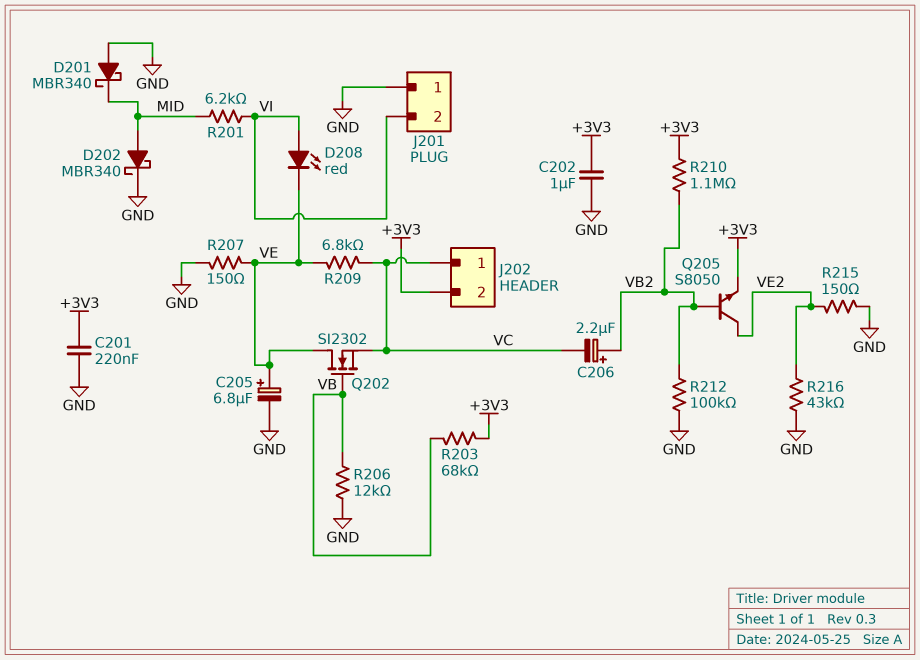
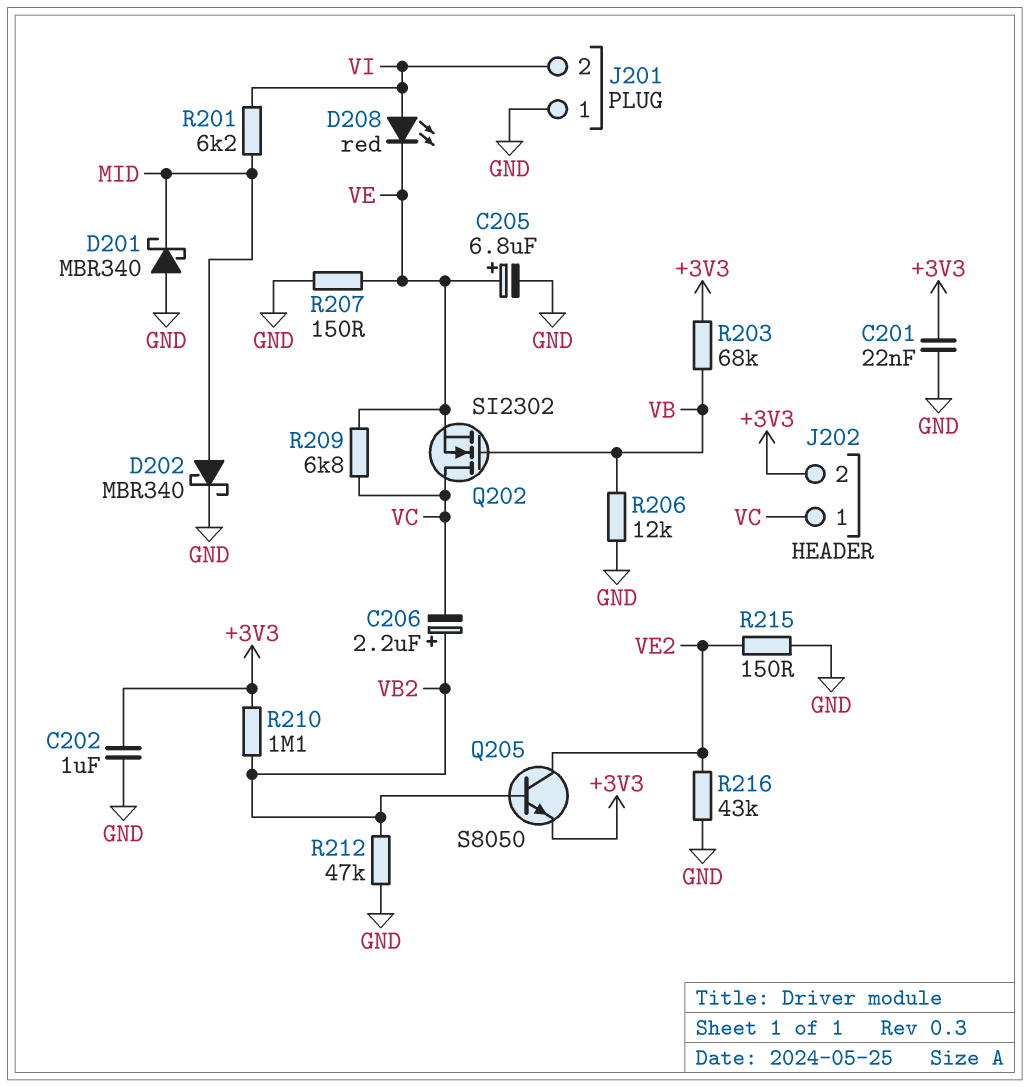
C201: 220nF (+3V3, GND) -> 22nF (+3V3, GND)
Q202: NMOS SI2302 (G VB, D VE, S VC) -> NMOS SI2302 (G VB, D VC, S VE)
R212: 100k (GND, VB2) -> 47k (GND, VB2)

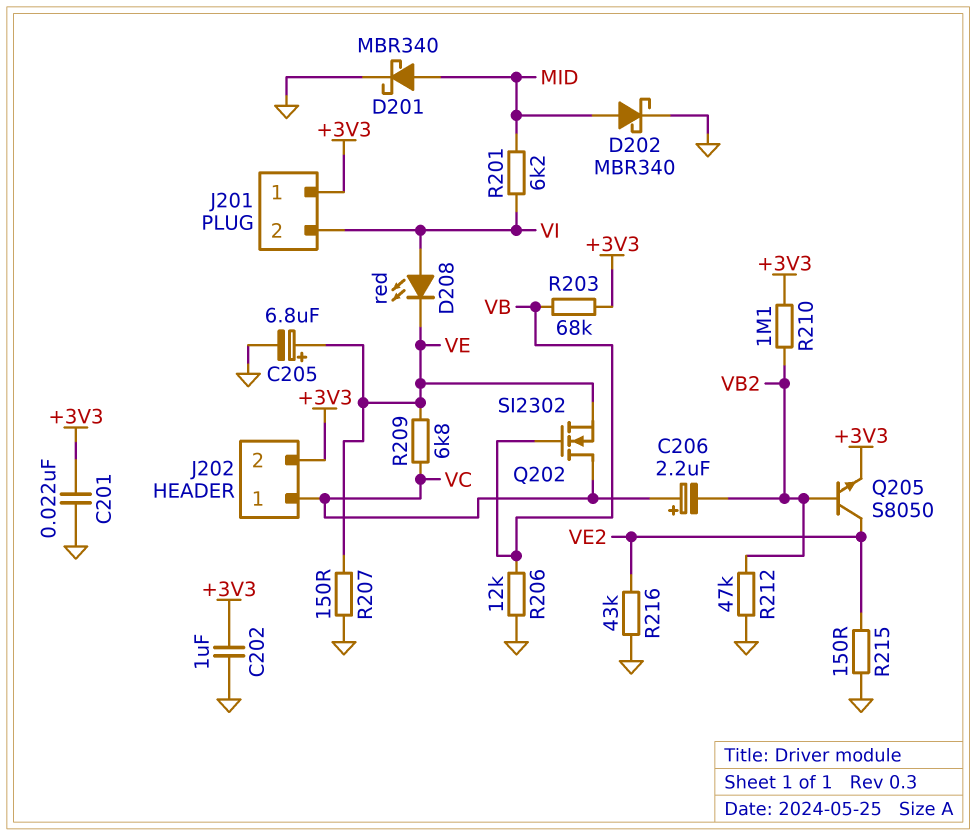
C206: 2.2uF (plus VB2, minus VC) -> 2.2uF (plus VC, minus VB2)
D201: schottky MBR340 (A GND, K MID) -> schottky MBR340 (A MID, K GND)
J201 pin 1: GND -> +3V3

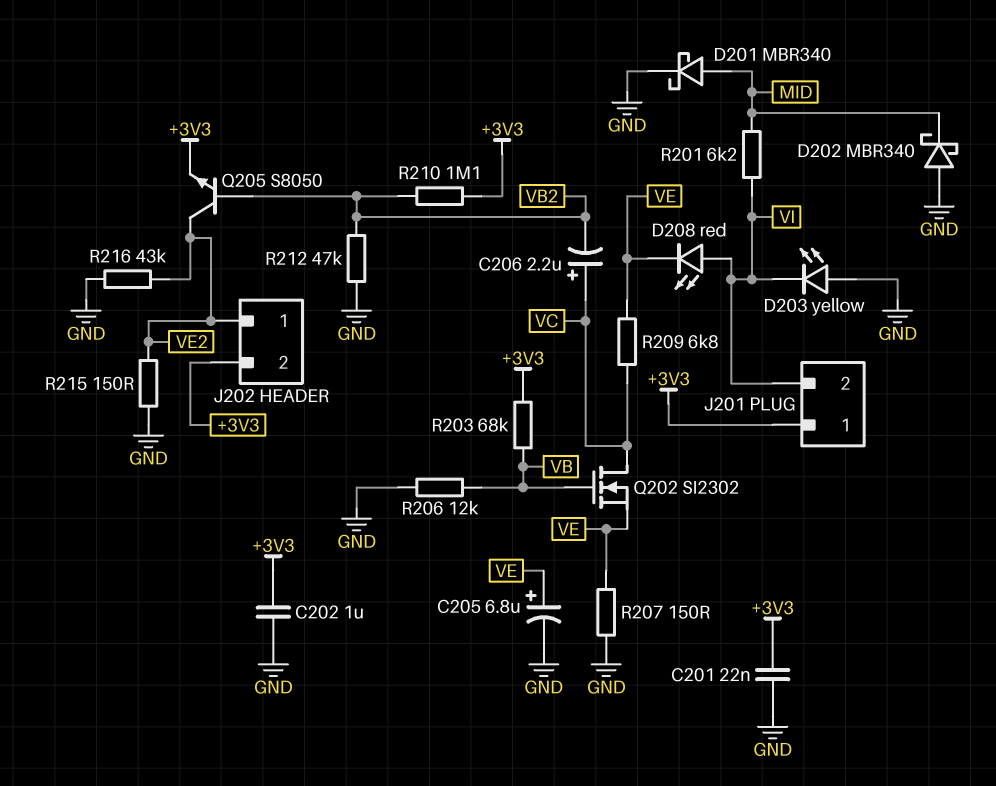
D202: schottky MBR340 (A MID, K GND) -> schottky MBR340 (A GND, K MID)
D203: none -> LED yellow (A GND, K VI)
J202 pin 1: VC -> VE2

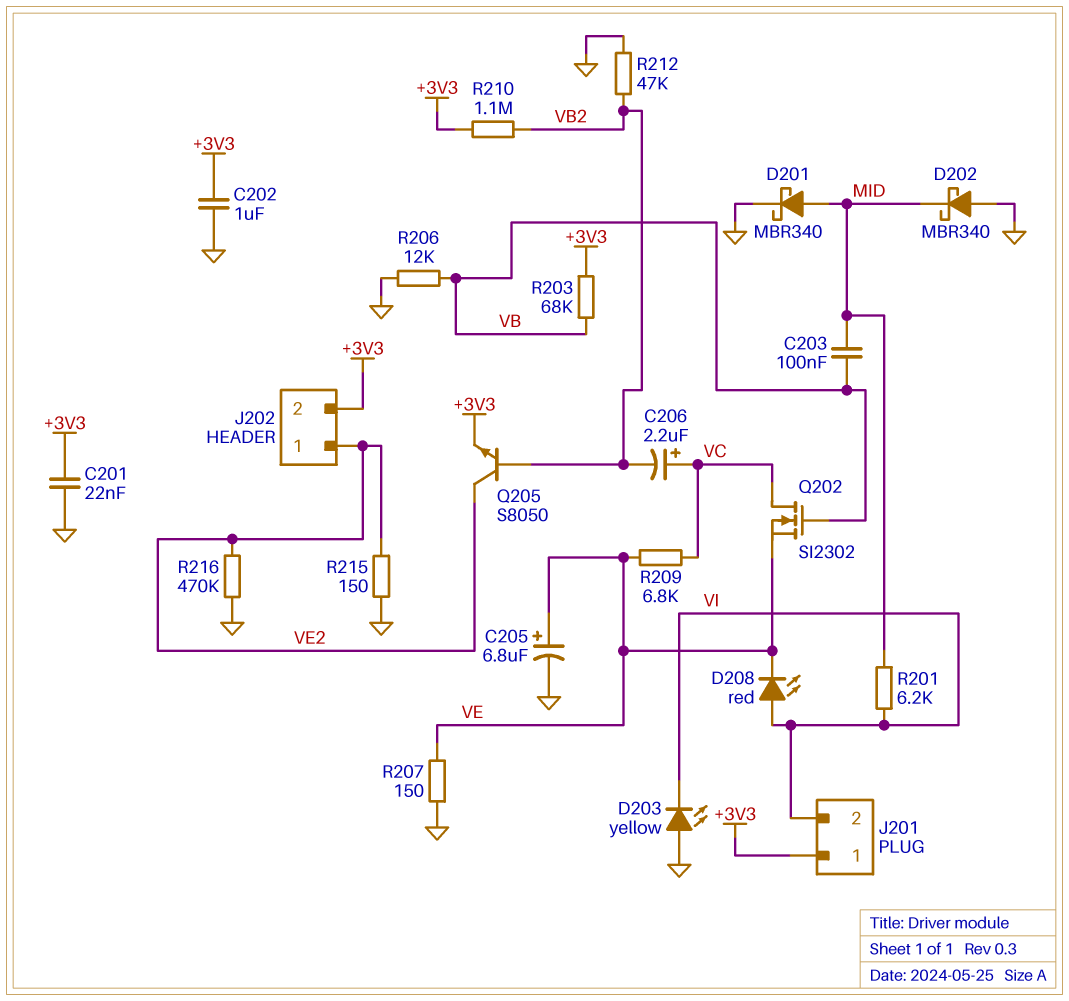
C203: none -> 100nF (MID, VB)
R216: 43k (GND, VE2) -> 470k (GND, VE2)

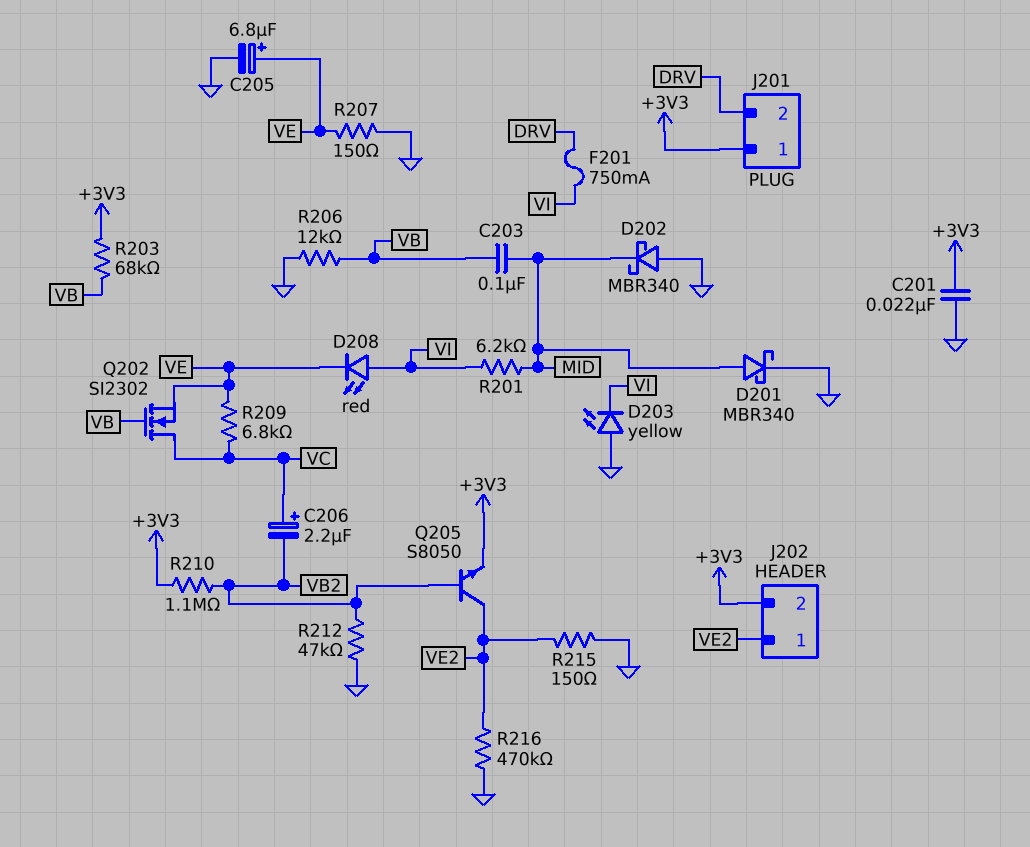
C202: 1uF (+3V3, GND) -> none
F201: none -> 750mA (DRV, VI)
J201 pin 2: VI -> DRV

